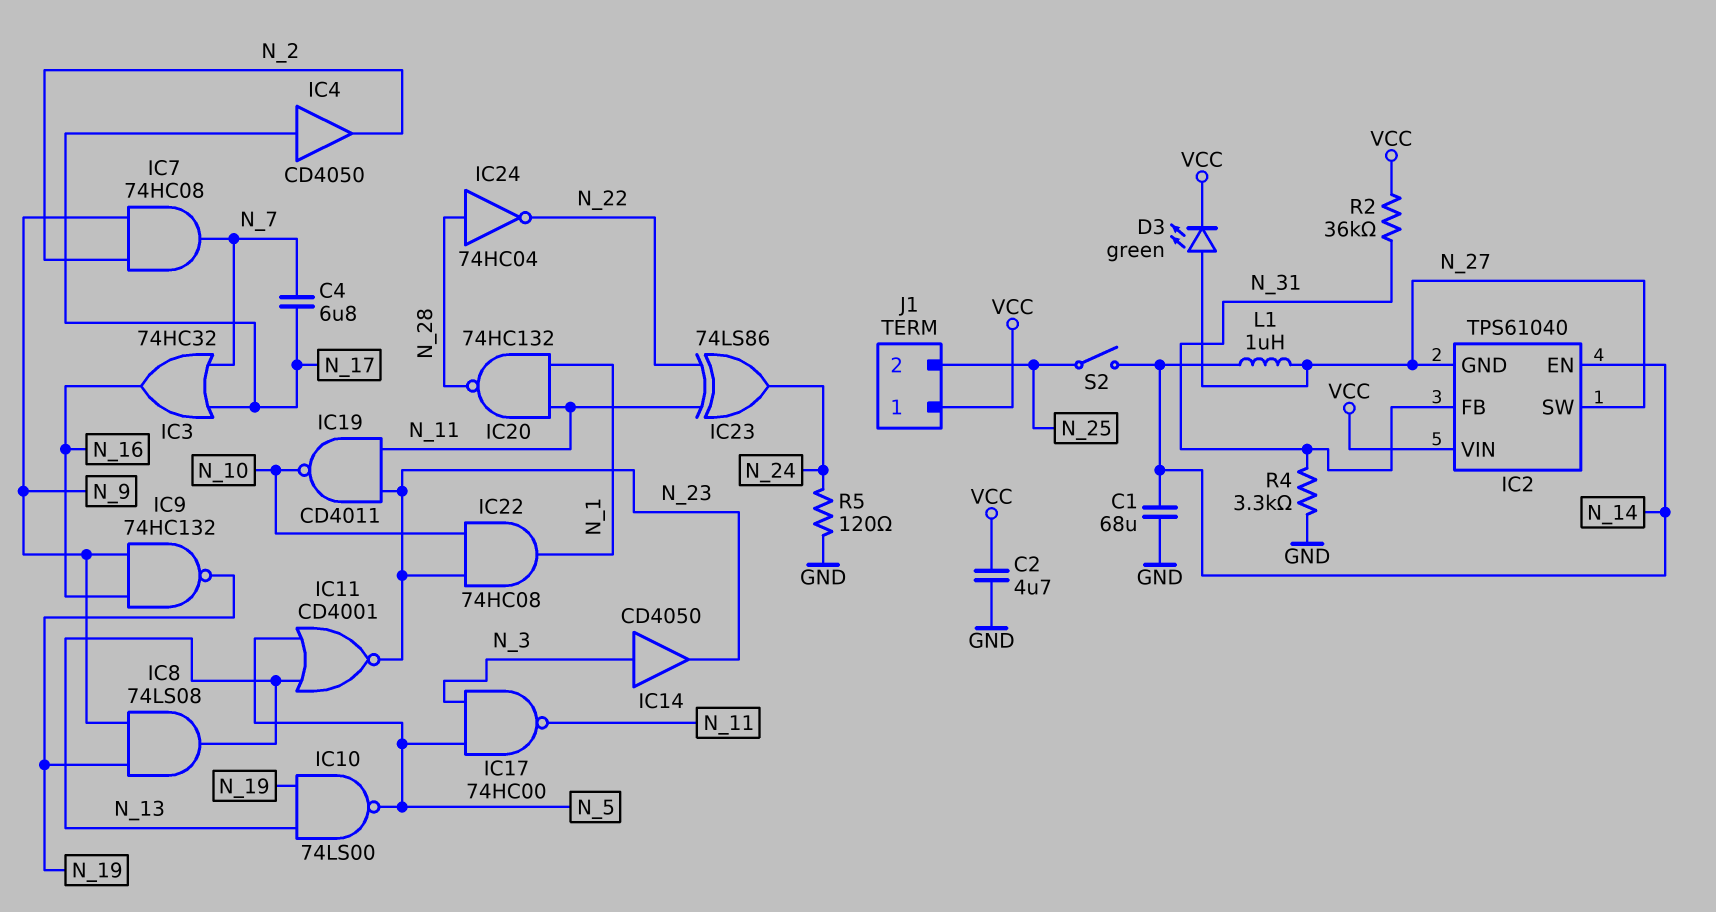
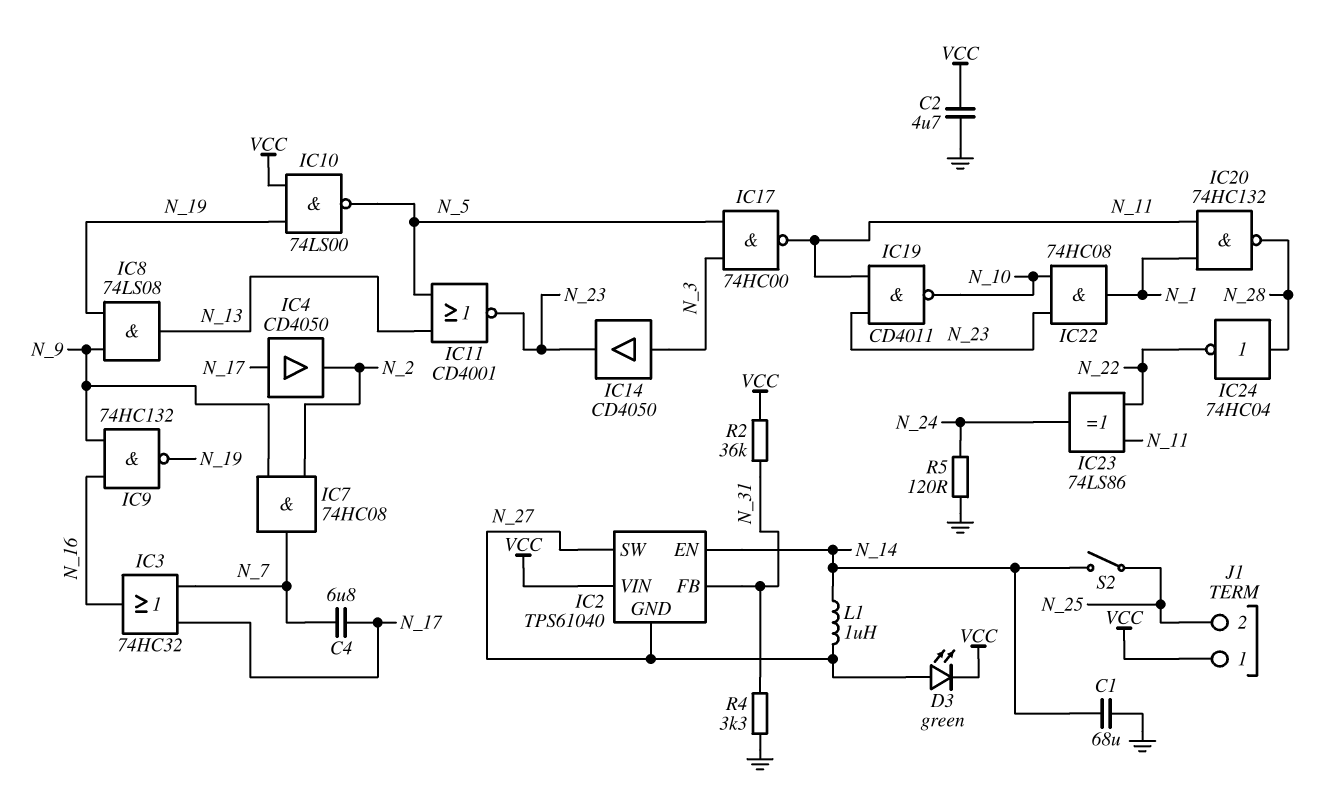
IC10: NAND 74LS00 (in N_13, in N_19, out N_5) -> NAND 74LS00 (in N_19, in VCC, out N_5)

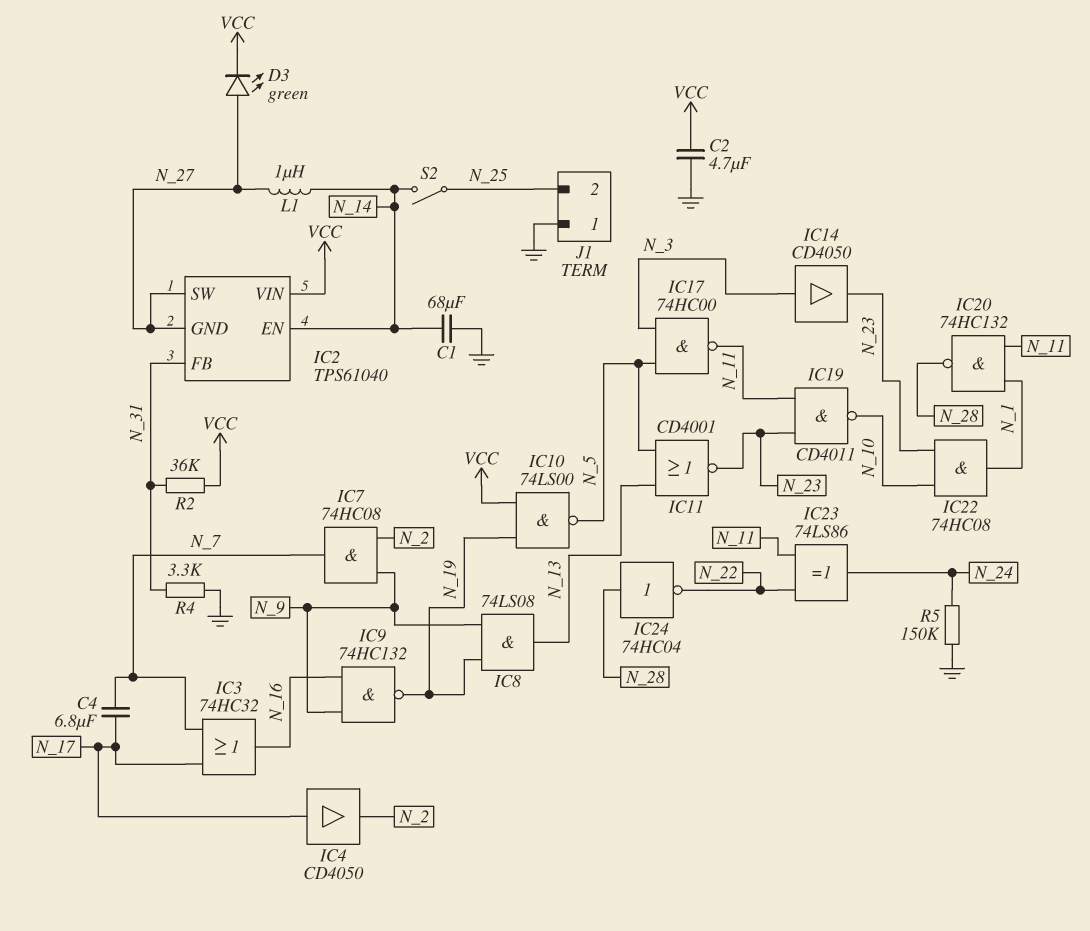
J1 pin 1: VCC -> GND
R5: 120 (GND, N_24) -> 150k (GND, N_24)

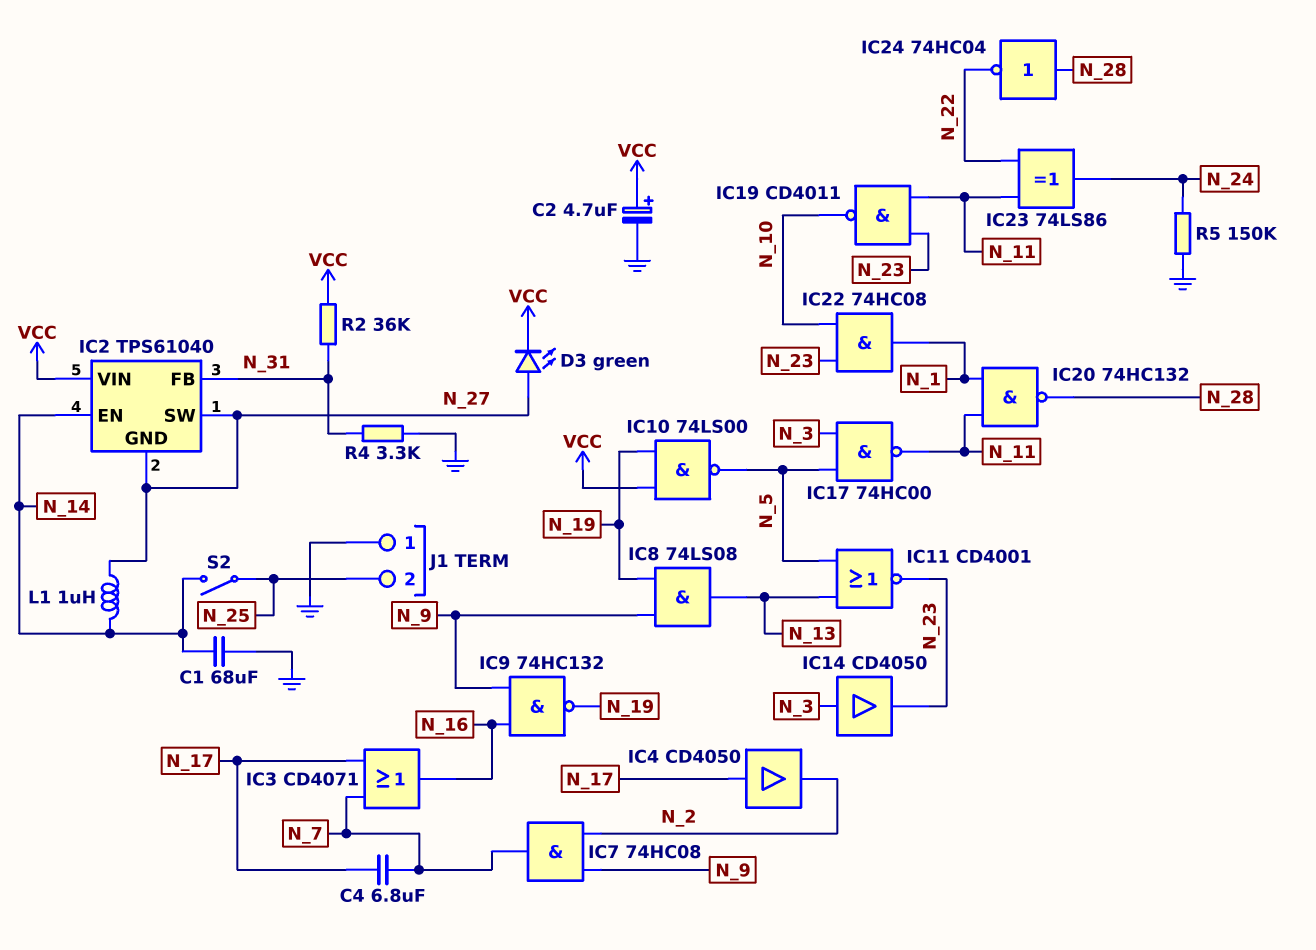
C2: 4.7uF (GND, VCC) -> 4.7uF (plus VCC, minus GND)
IC3: OR 74HC32 (in N_7, in N_17, out N_16) -> OR CD4071 (in N_7, in N_17, out N_16)

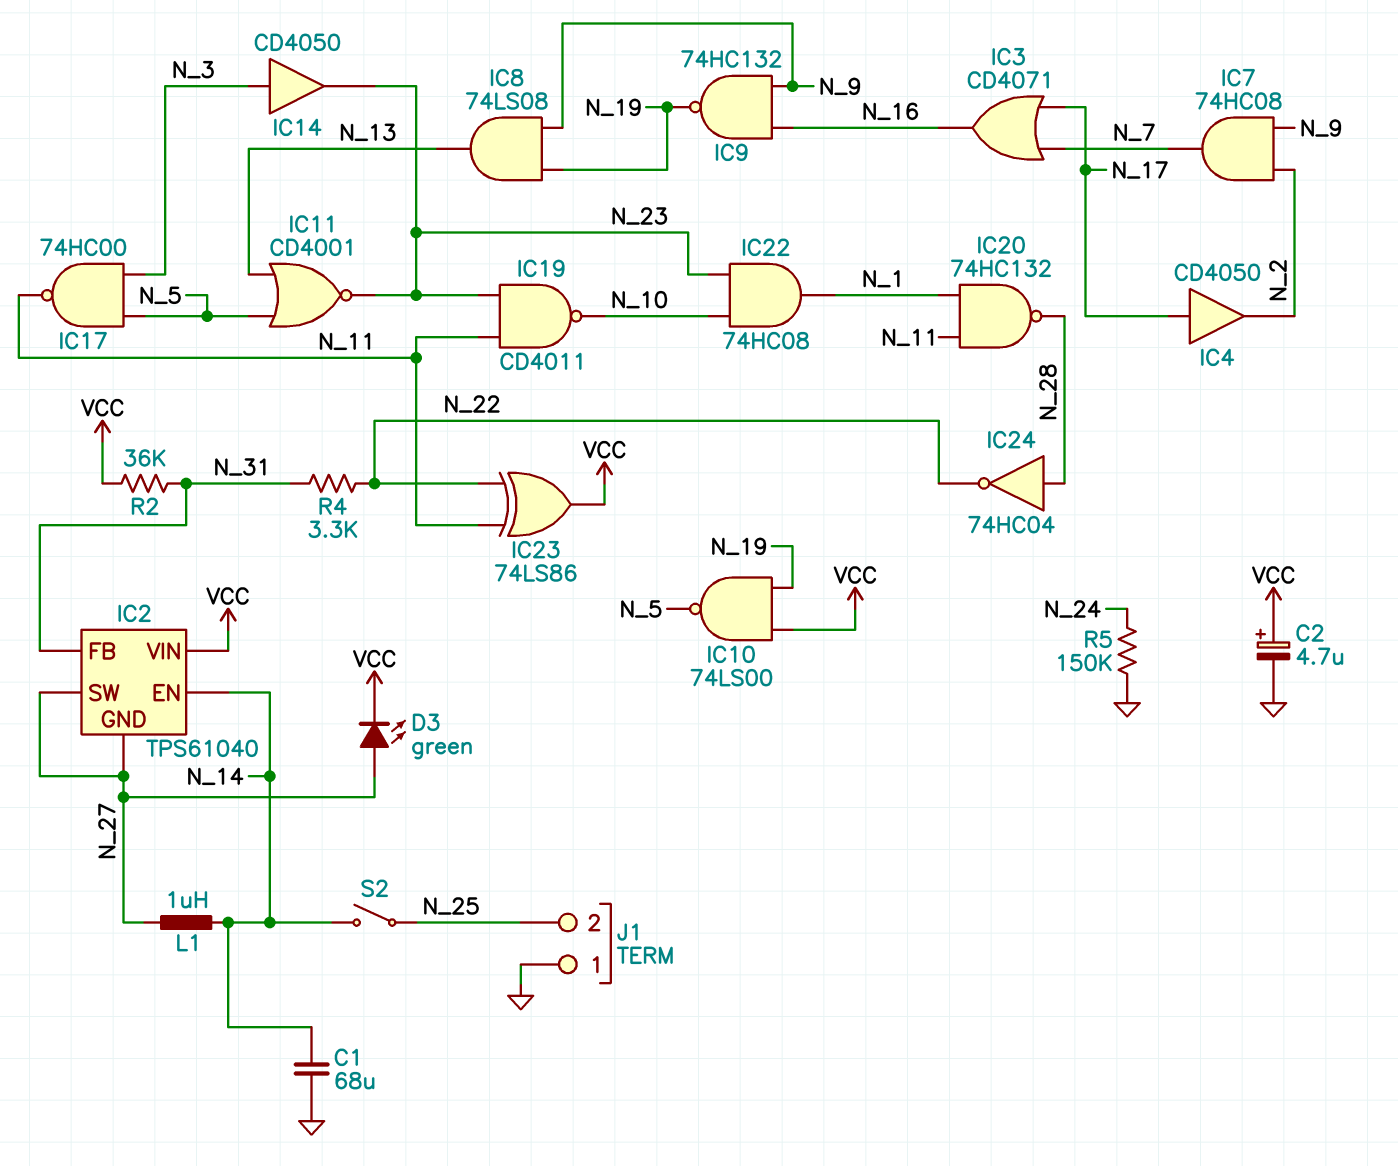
C4: 6.8uF (N_7, N_17) -> none
IC23: XOR 74LS86 (in N_11, in N_22, out N_24) -> XOR 74LS86 (in N_11, in N_22, out VCC)
R4: 3.3k (GND, N_31) -> 3.3k (N_22, N_31)

